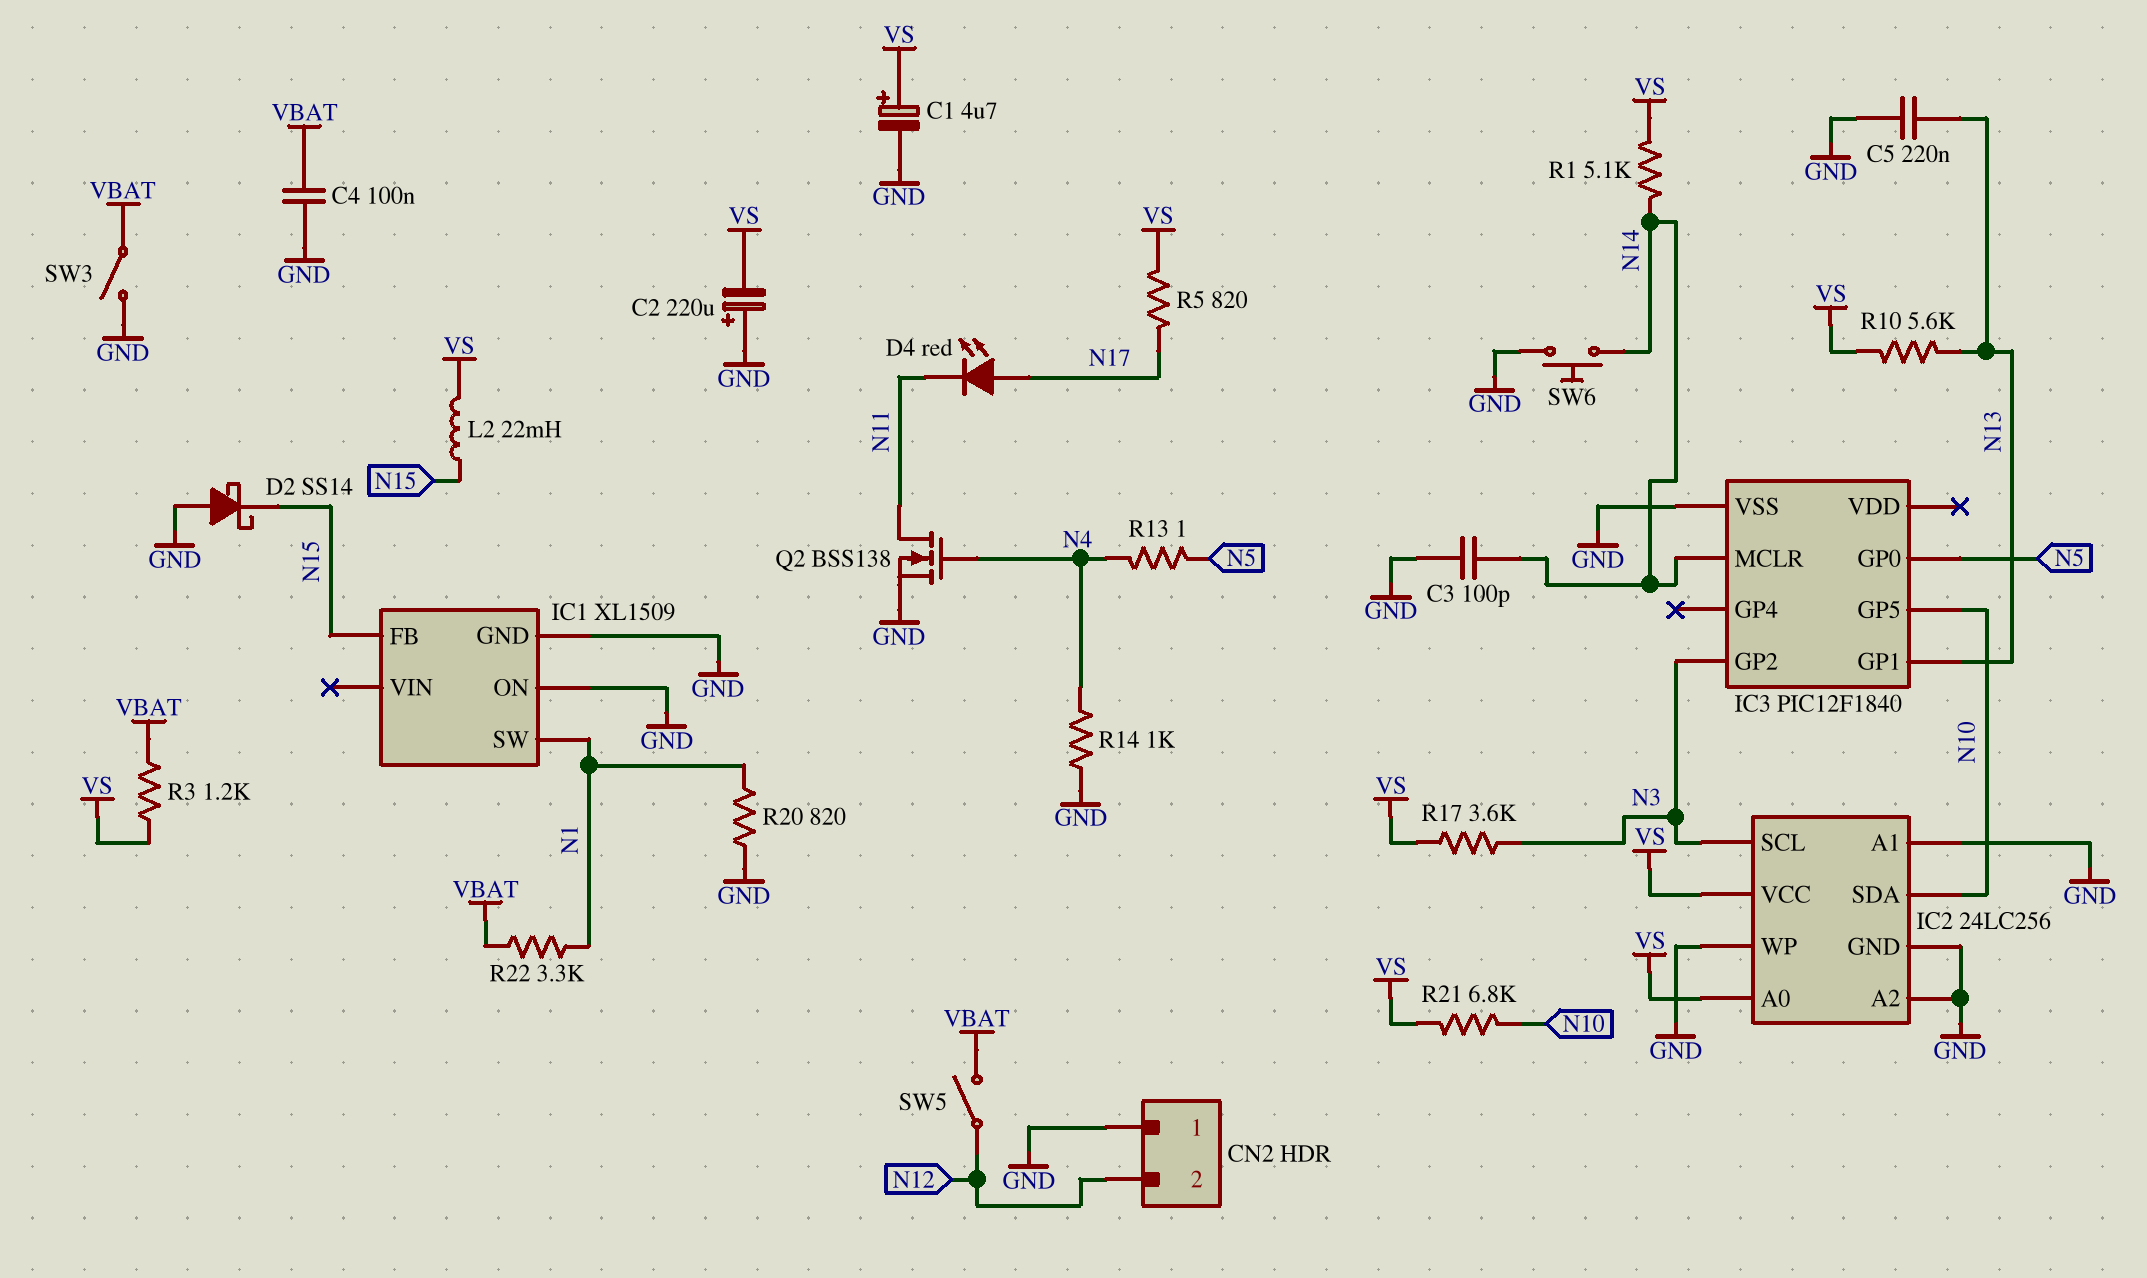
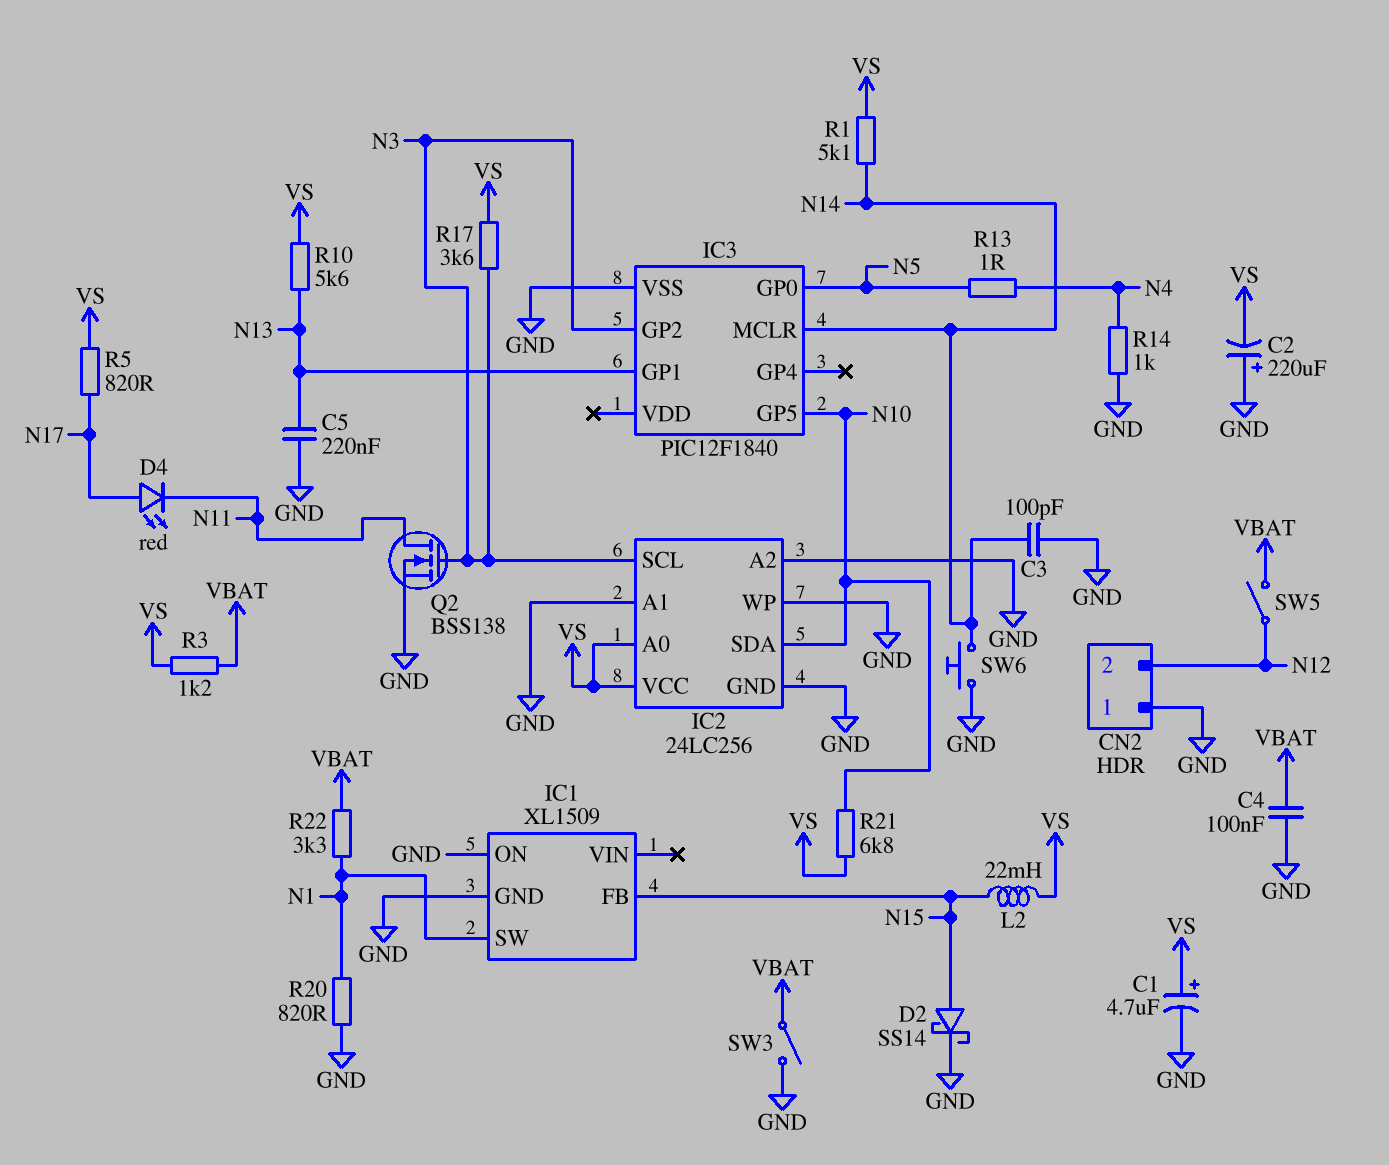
D2: schottky SS14 (A GND, K N15) -> schottky SS14 (A N15, K GND)
Q2: NMOS BSS138 (G N4, D N11, S GND) -> NMOS BSS138 (G N3, D N11, S GND)

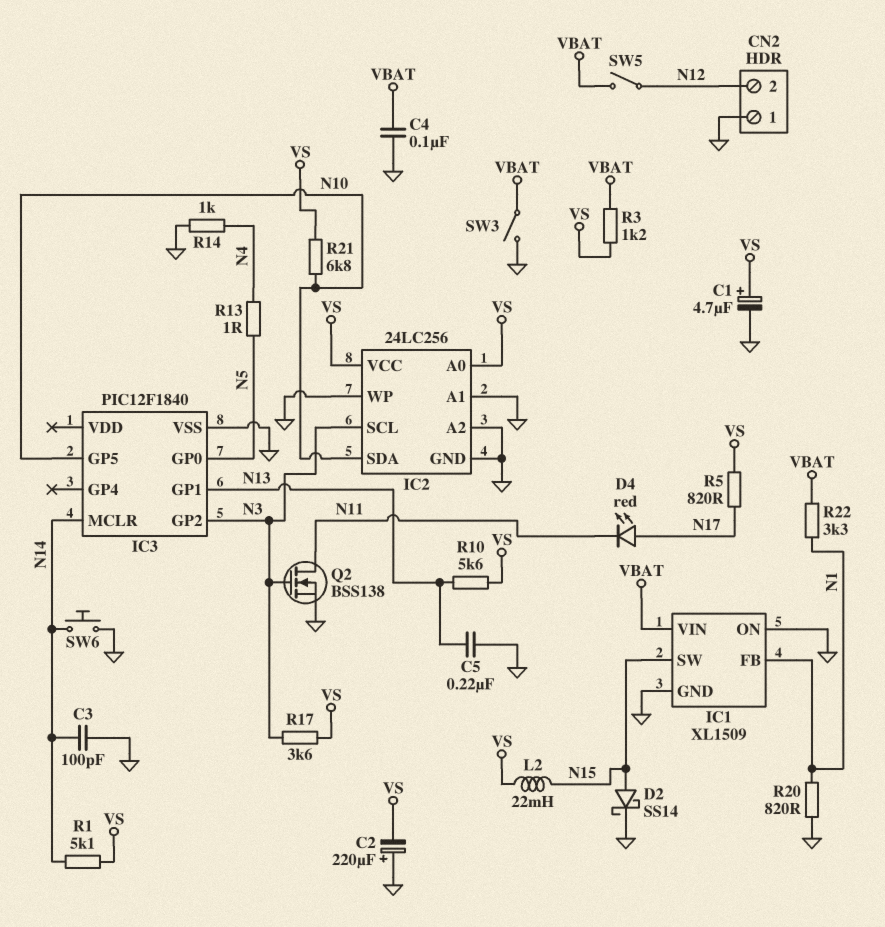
IC1 pin FB: N15 -> N1
IC1 pin SW: N1 -> N15
IC1 pin VIN: none -> VBAT

